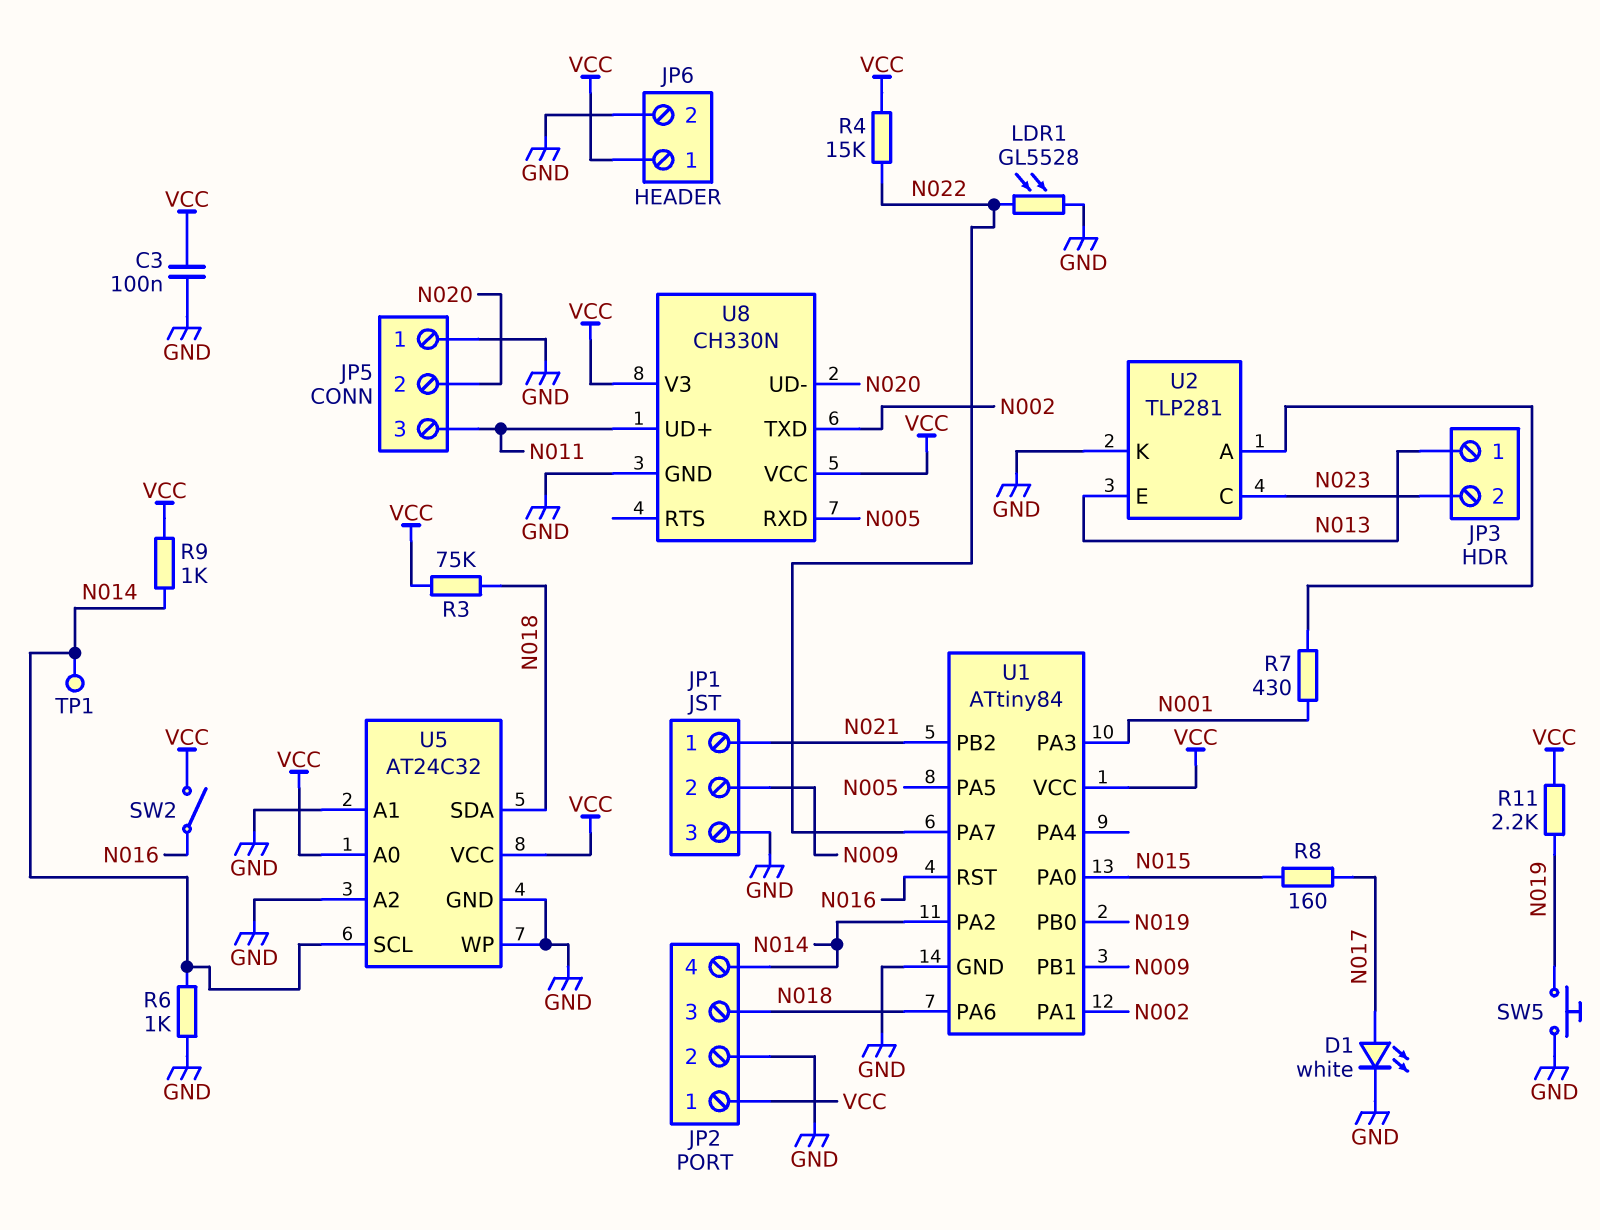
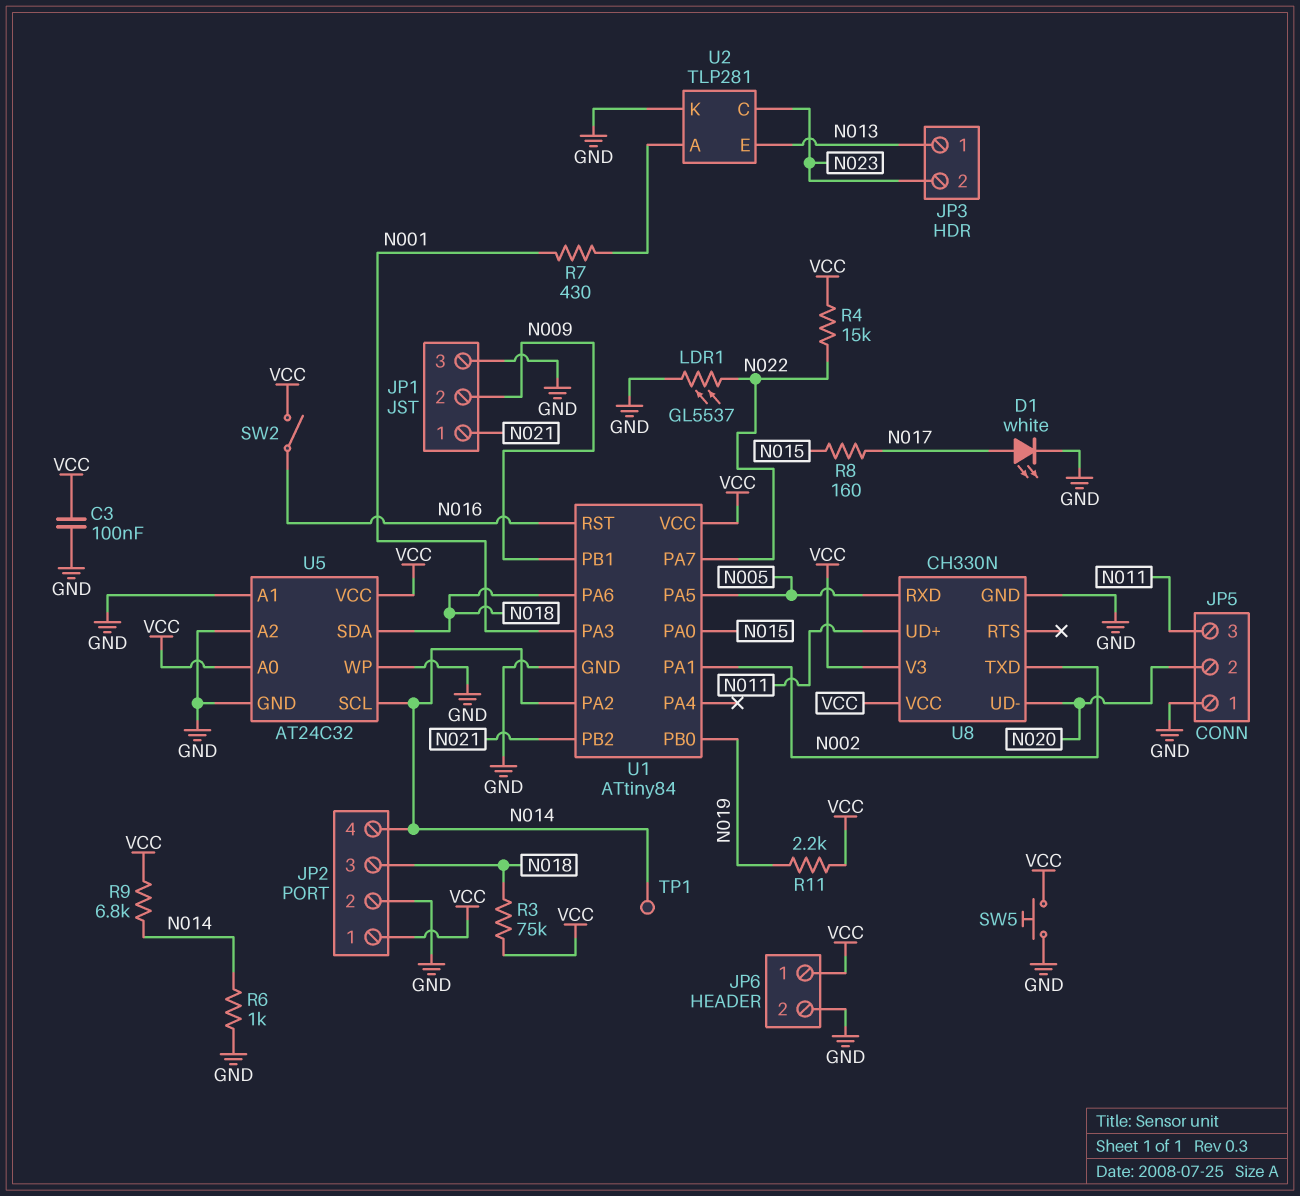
LDR1: GL5528 (GND, N022) -> GL5537 (GND, N022)
R9: 1k (N014, VCC) -> 6.8k (N014, VCC)
SW5: button (GND, N019) -> button (GND, VCC)

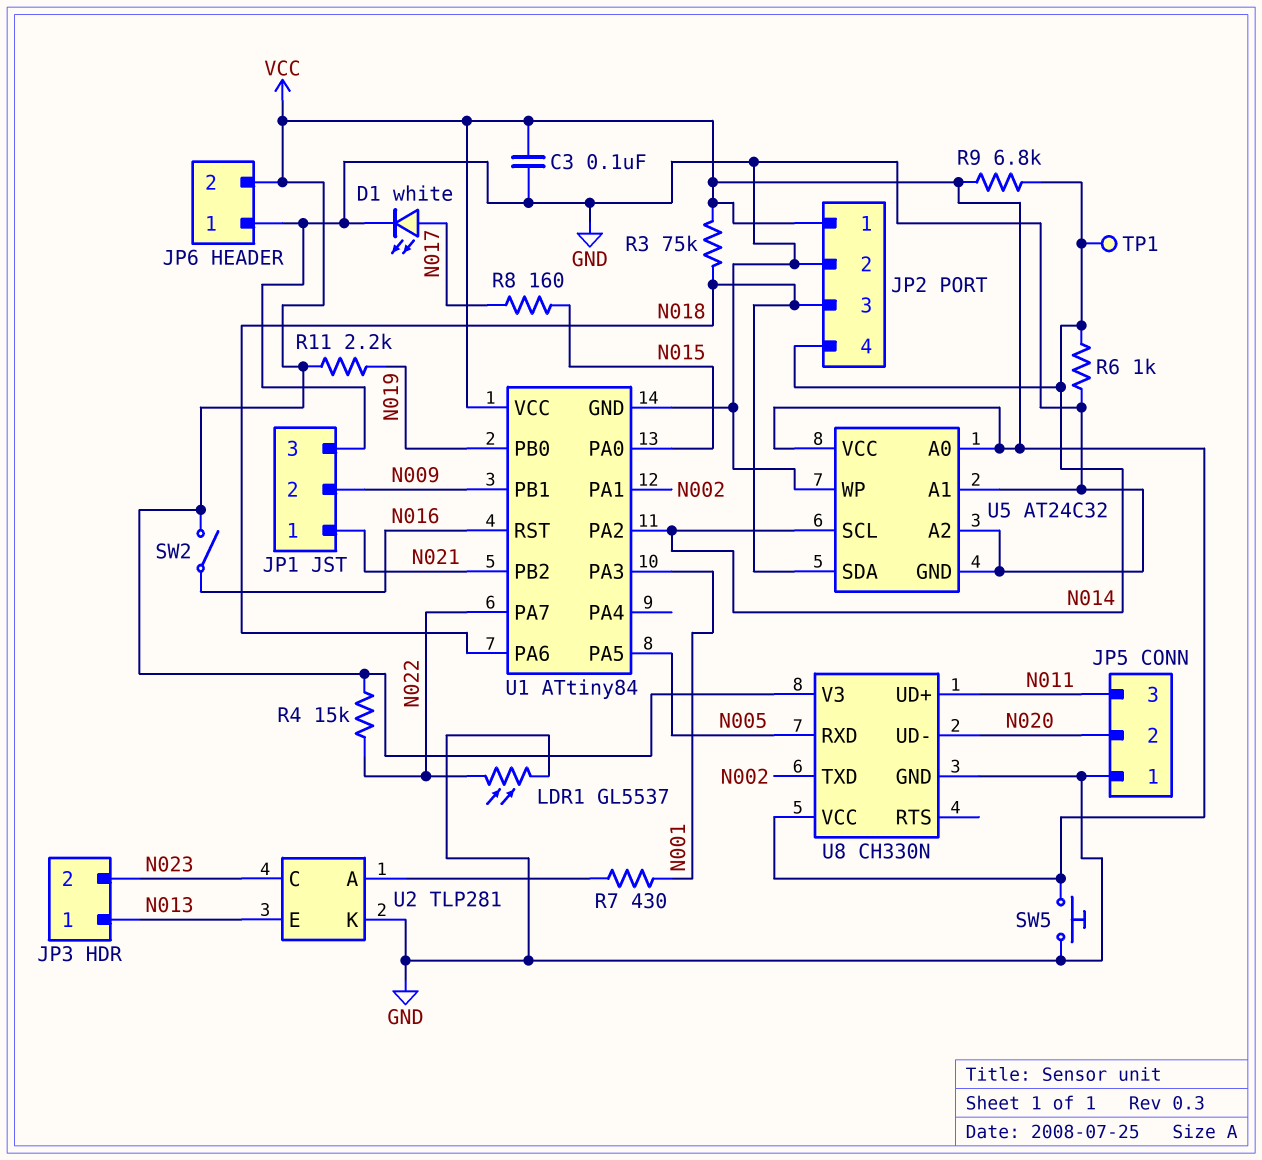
JP6 pin 1: VCC -> GND
JP6 pin 2: GND -> VCC

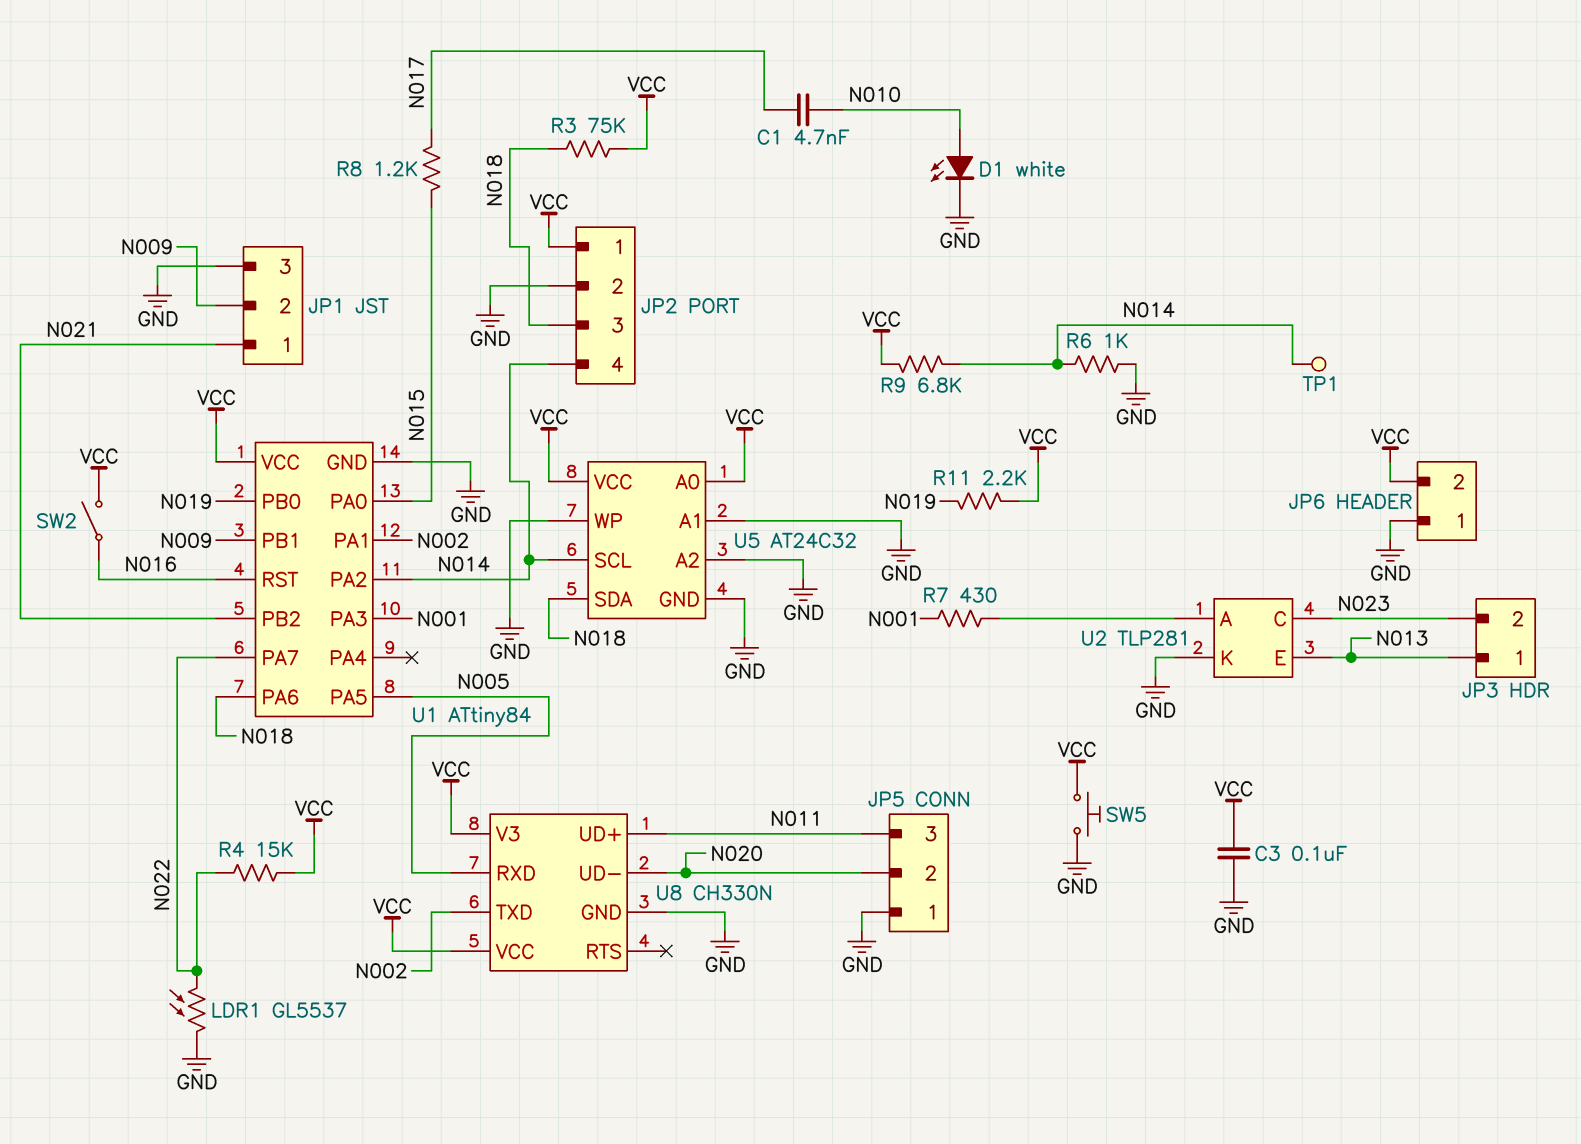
C1: none -> 4.7nF (N010, N017)
D1: LED white (A N017, K GND) -> LED white (A N010, K GND)
R8: 160 (N015, N017) -> 1.2k (N015, N017)

